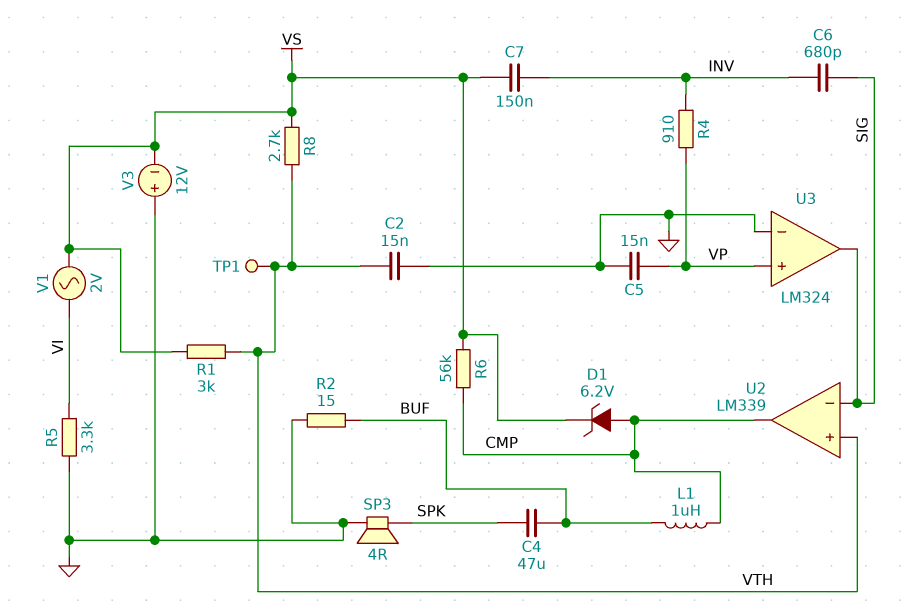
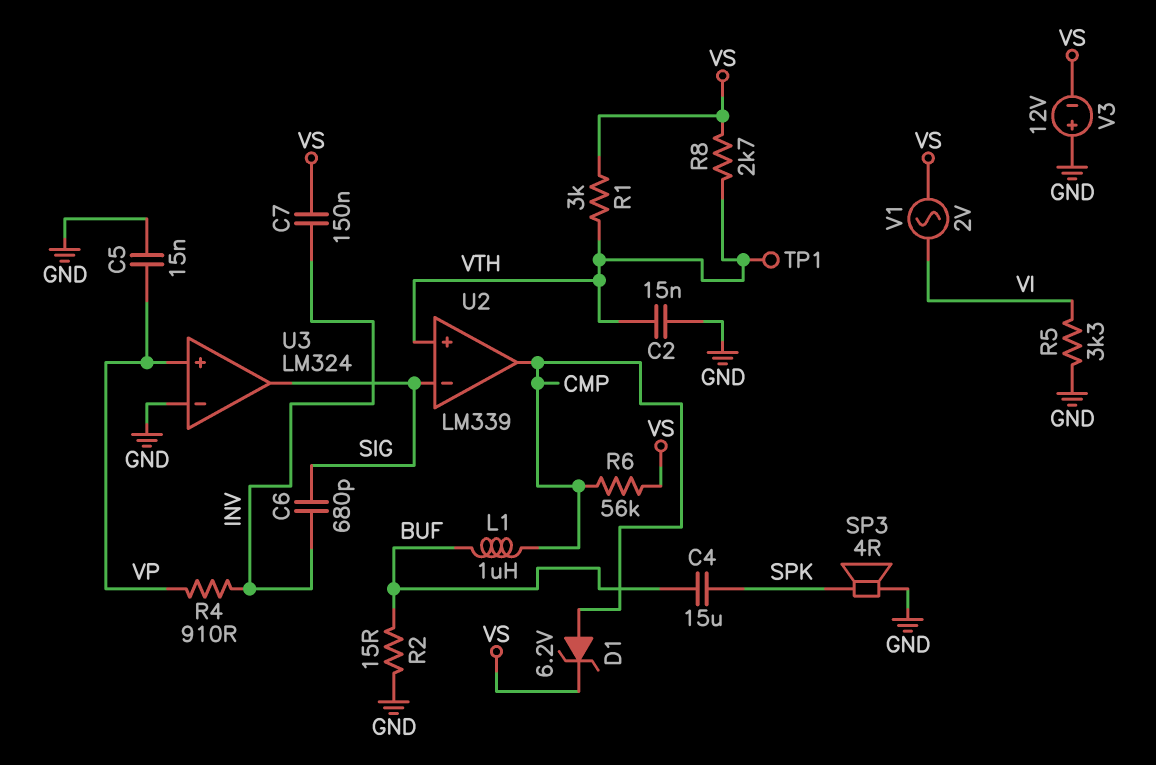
C4: 47uF (BUF, SPK) -> 15uF (BUF, SPK)

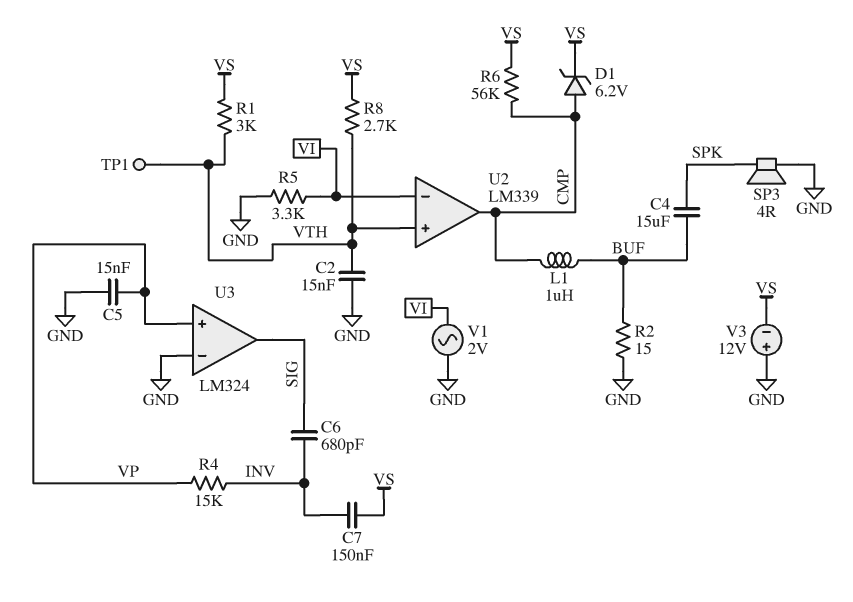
R4: 910 (INV, VP) -> 15k (INV, VP)
U2 pin in-: SIG -> VI
V1: AC 2V (VI, VS) -> AC 2V (GND, VI)

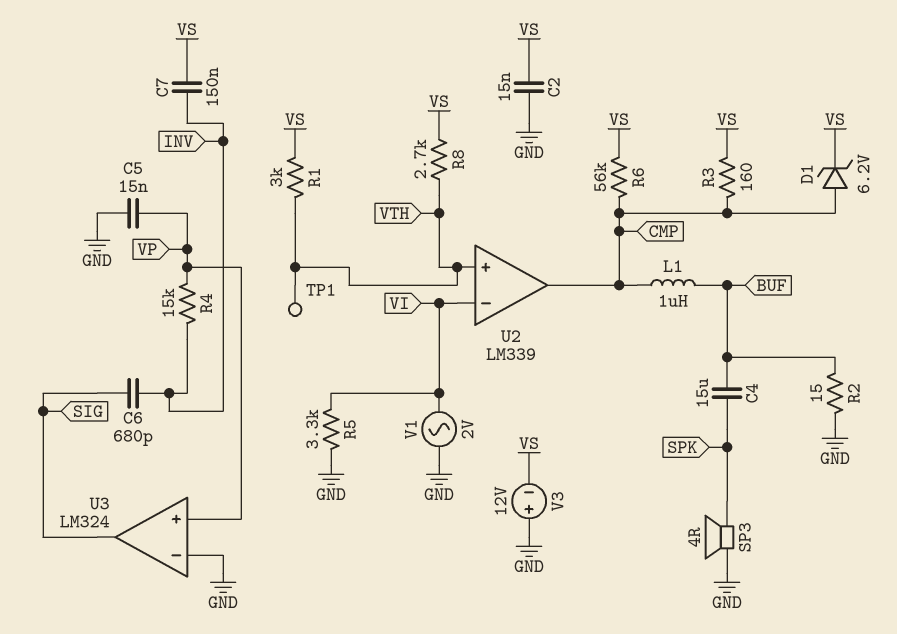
C2: 15nF (GND, VTH) -> 15nF (GND, VS)
R3: none -> 160 (CMP, VS)

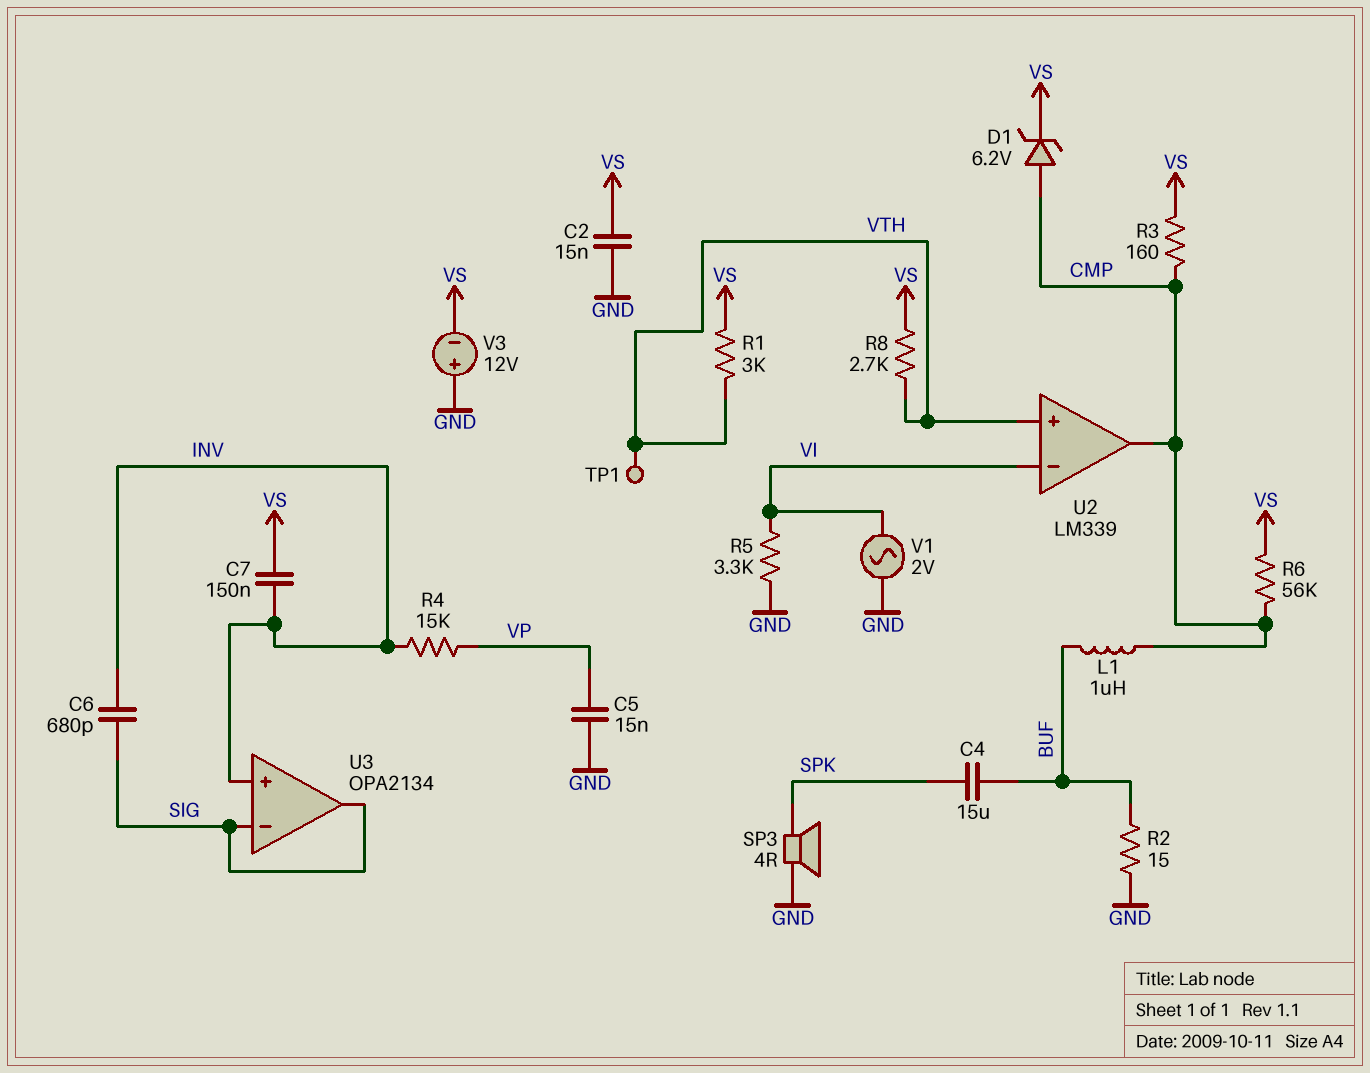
U3: LM324 -> OPA2134
U3 pin in+: VP -> INV
U3 pin in-: GND -> SIG

